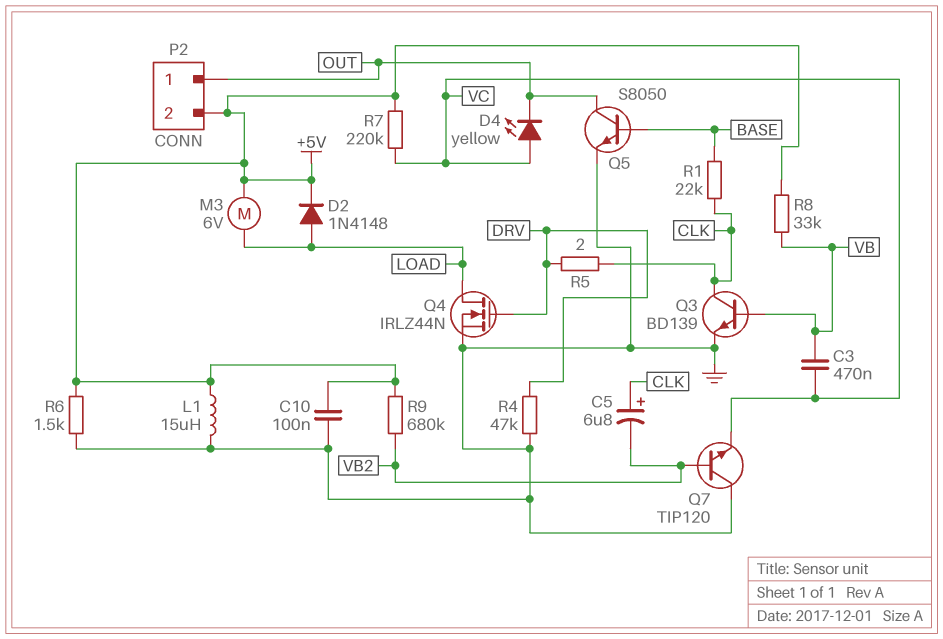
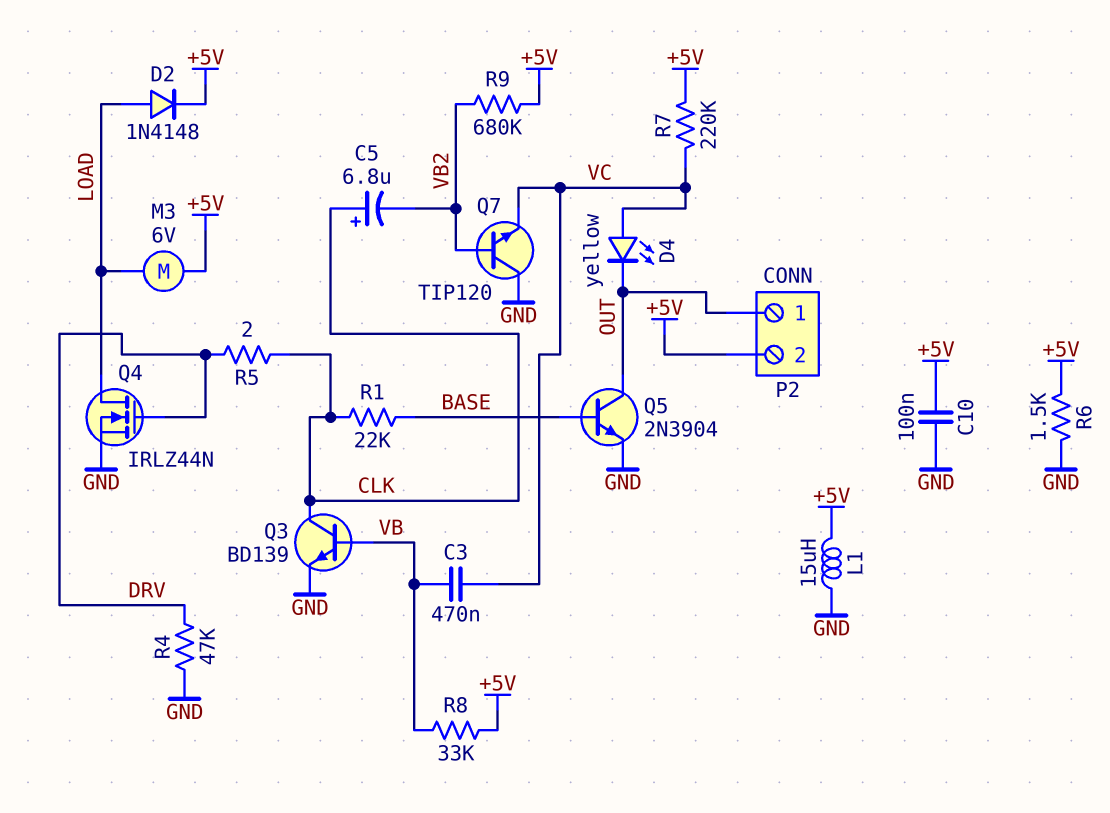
Q5: NPN S8050 (B BASE, C OUT, E GND) -> NPN 2N3904 (B BASE, C OUT, E GND)

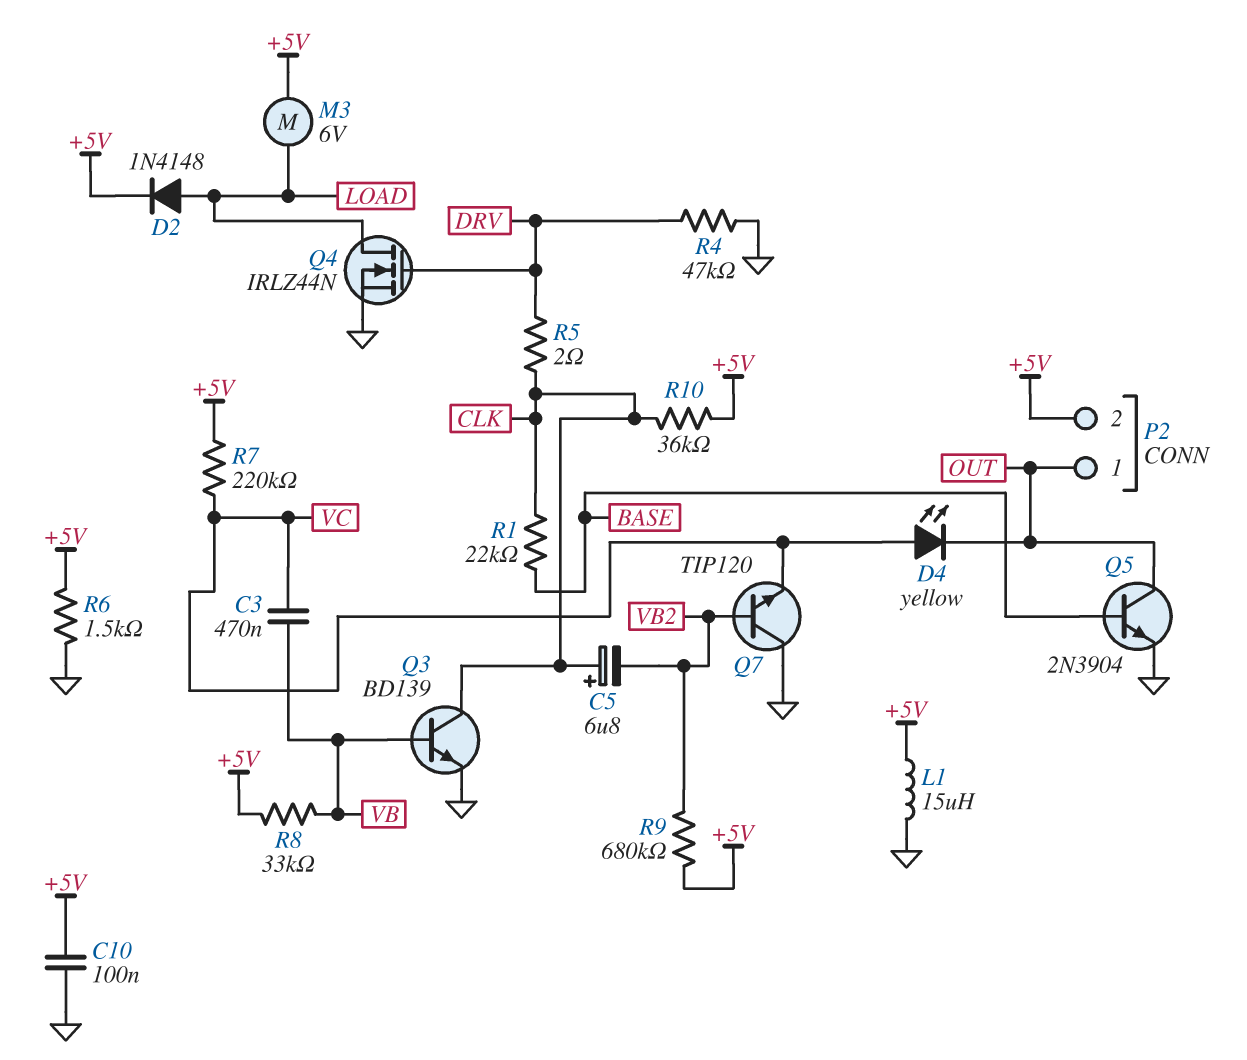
R10: none -> 36k (+5V, CLK)

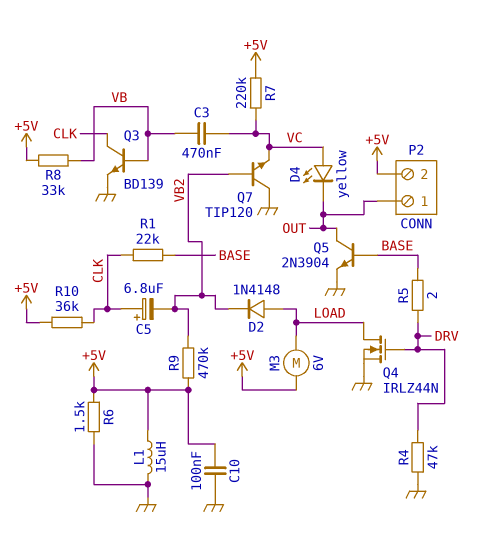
D2: diode 1N4148 (A LOAD, K +5V) -> diode 1N4148 (A LOAD, K VB2)
R5: 2 (CLK, DRV) -> 2 (BASE, DRV)
R9: 680k (+5V, VB2) -> 470k (+5V, VB2)

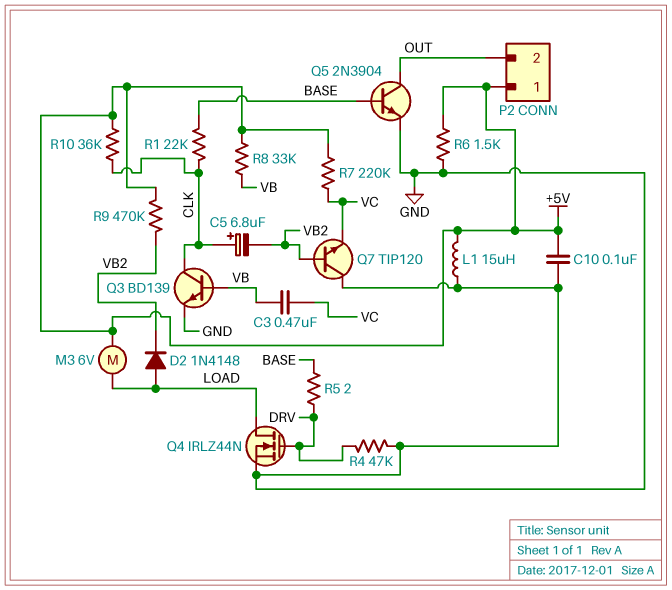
D4: LED yellow (A VC, K OUT) -> none
P2 pin 1: OUT -> +5V
P2 pin 2: +5V -> OUT

